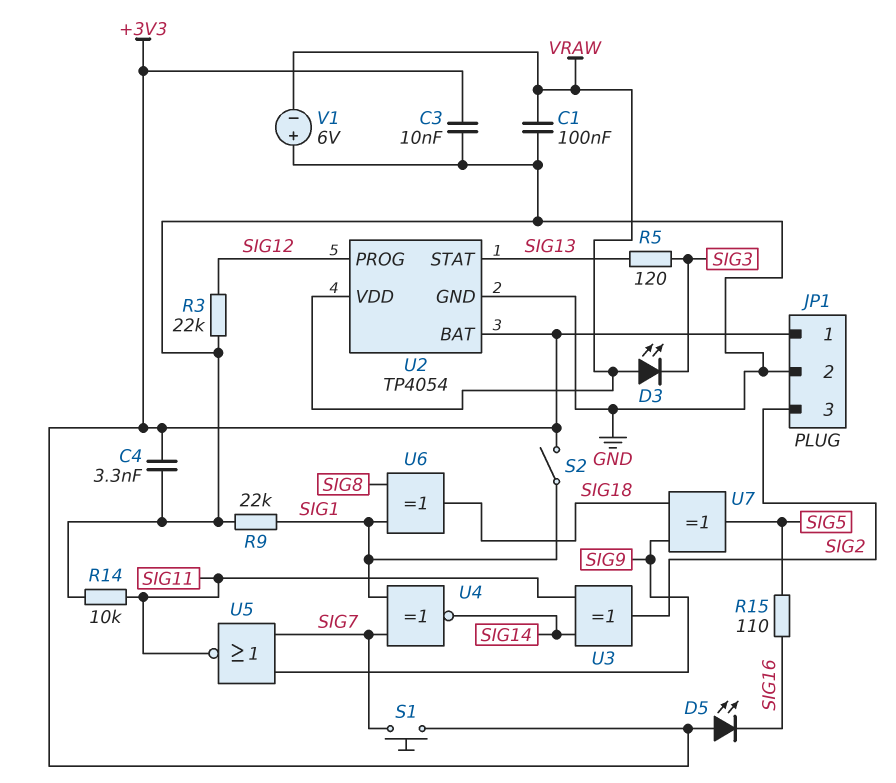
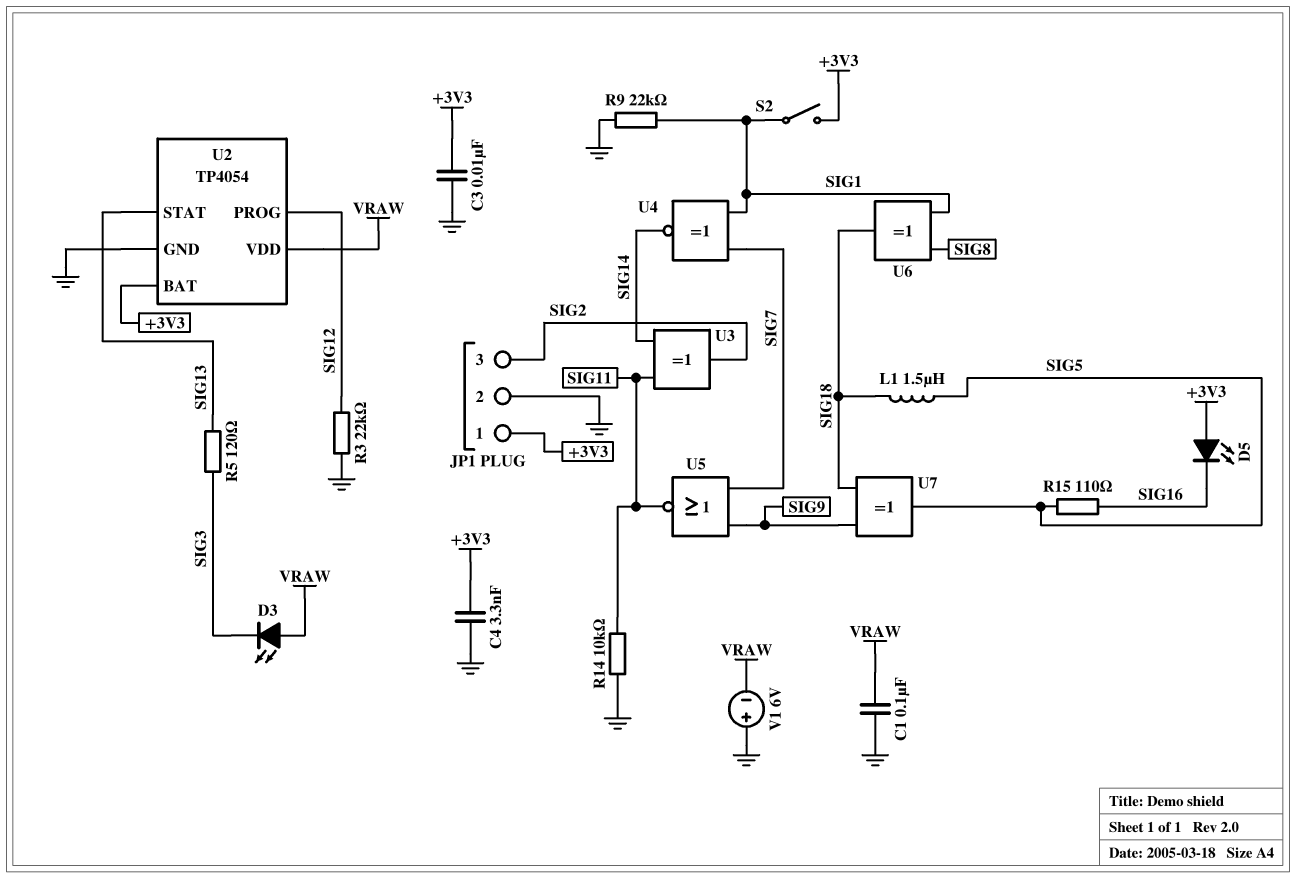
L1: none -> 1.5uH (SIG5, SIG18)
S1: button (+3V3, SIG7) -> none

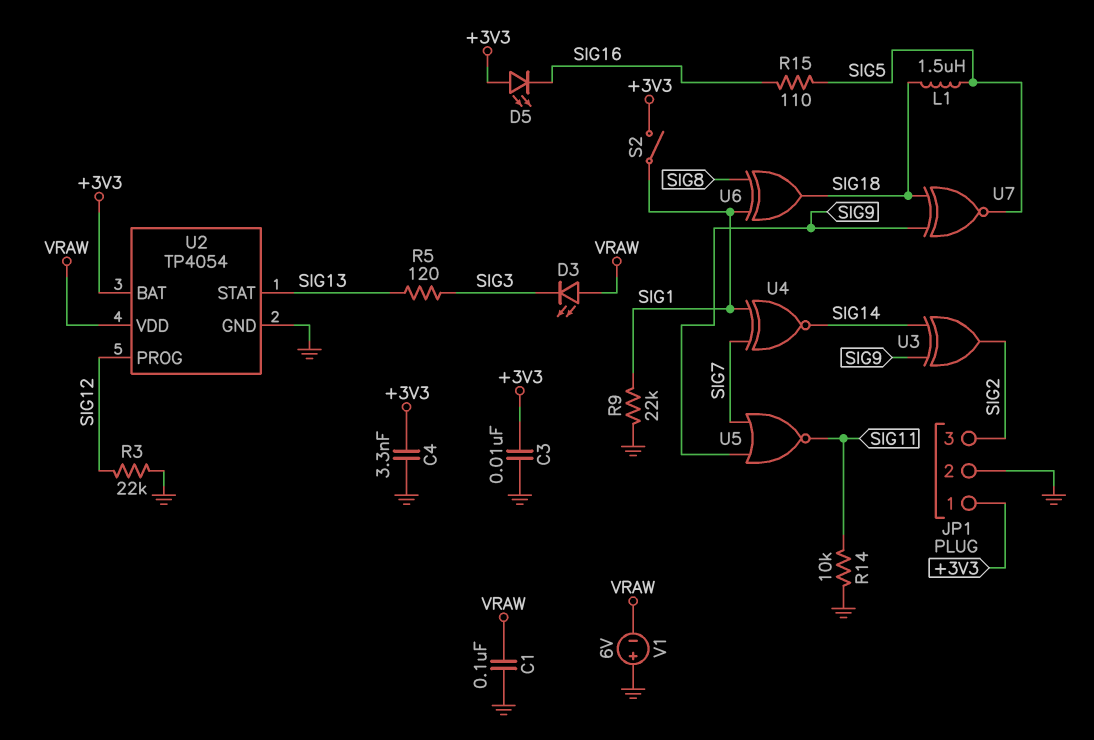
U3: XOR (in SIG11, in SIG14, out SIG2) -> XOR (in SIG9, in SIG14, out SIG2)
U7: XOR (in SIG9, in SIG18, out SIG5) -> XNOR (in SIG9, in SIG18, out SIG5)

